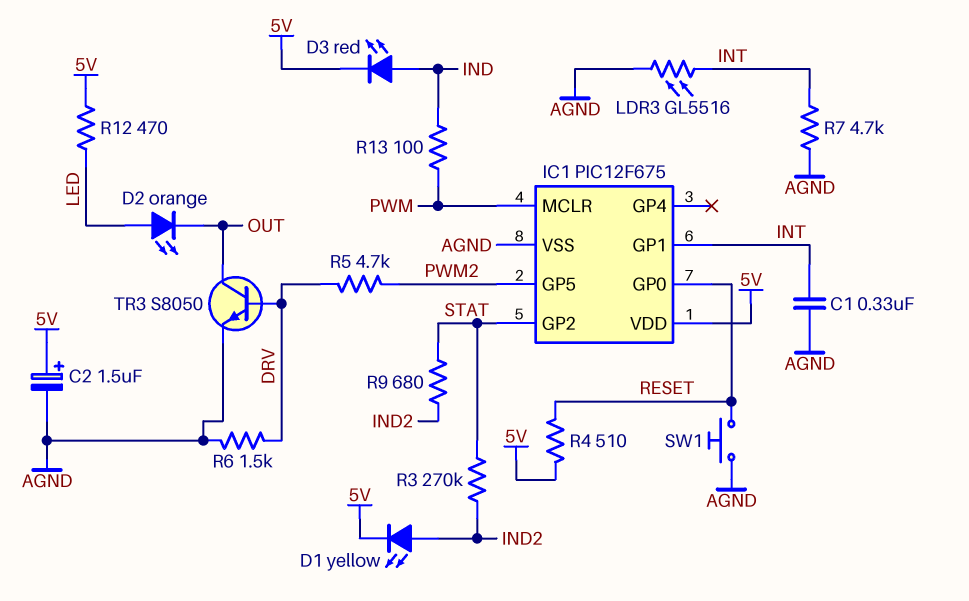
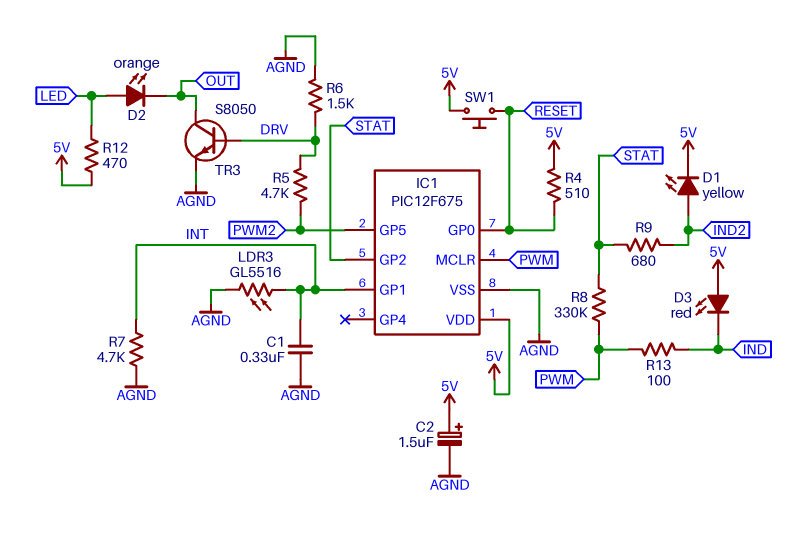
D3: LED red (A IND, K 5V) -> LED red (A 5V, K IND)
R3: 270k (IND2, STAT) -> none
R8: none -> 330k (PWM, STAT)
SW1: button (AGND, RESET) -> button (5V, RESET)

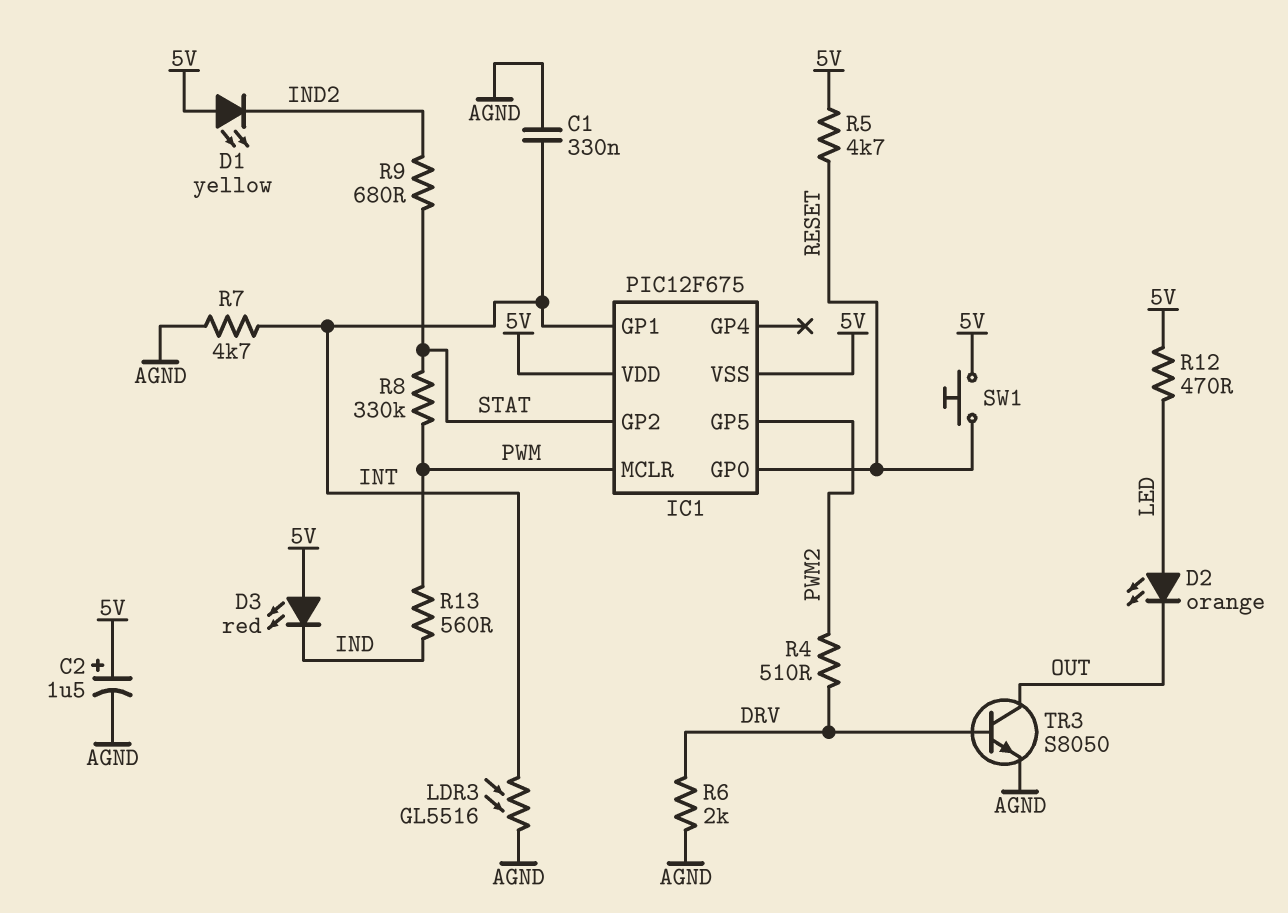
D1: LED yellow (A IND2, K 5V) -> LED yellow (A 5V, K IND2)
IC1 pin VSS: AGND -> 5V
R4: 510 (5V, RESET) -> 510 (DRV, PWM2)
R5: 4.7k (DRV, PWM2) -> 4.7k (5V, RESET)
R6: 1.5k (AGND, DRV) -> 2k (AGND, DRV)
R13: 100 (IND, PWM) -> 560 (IND, PWM)

